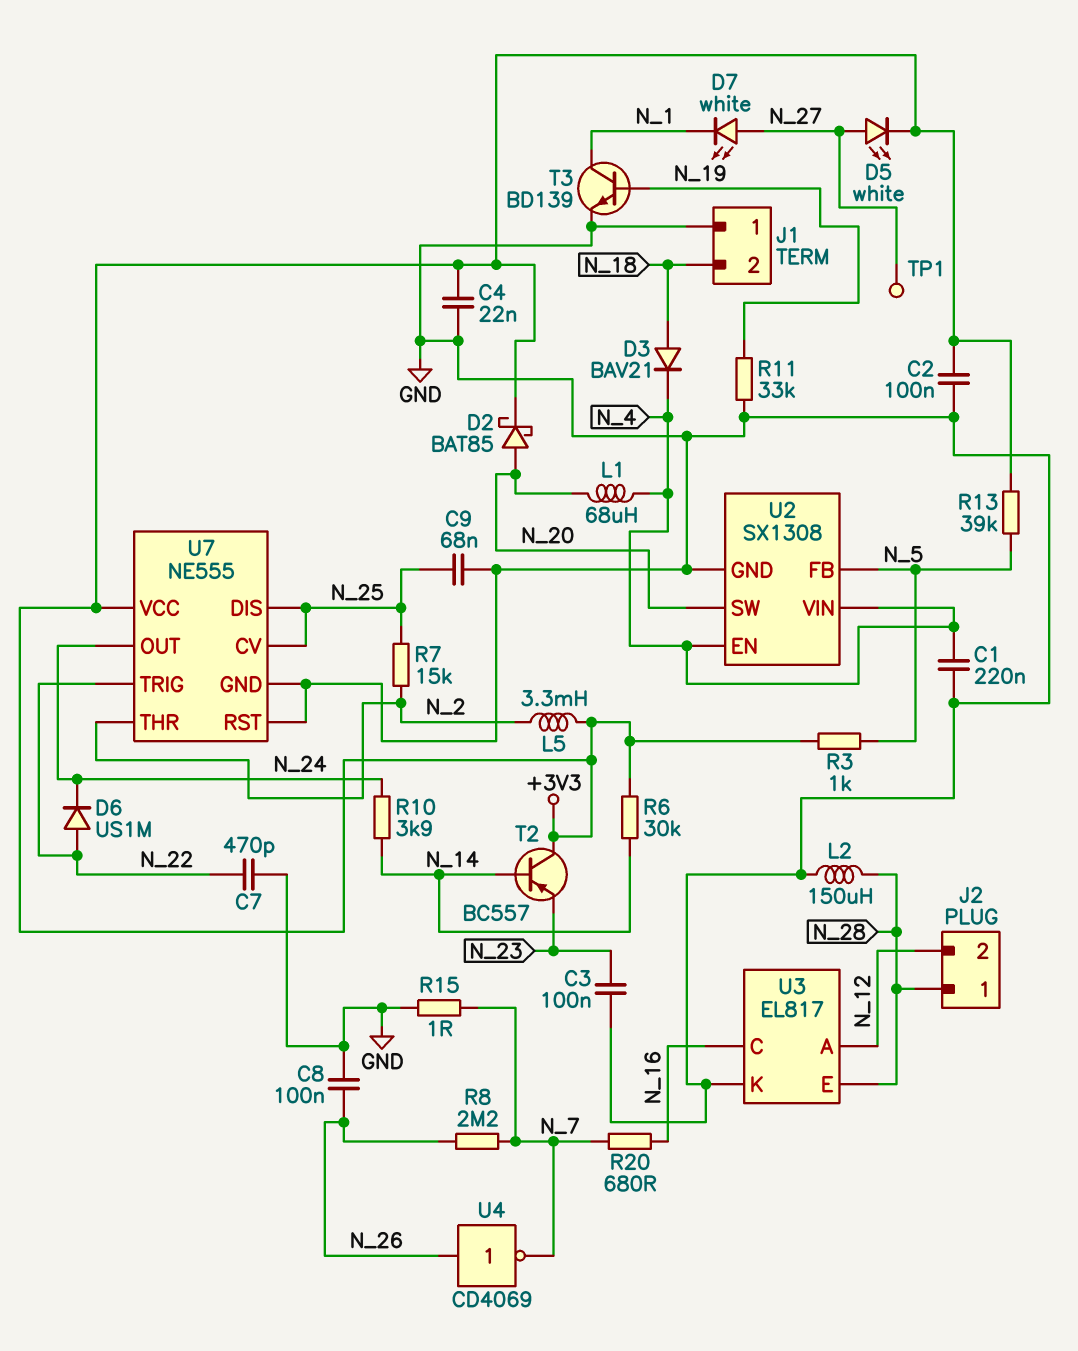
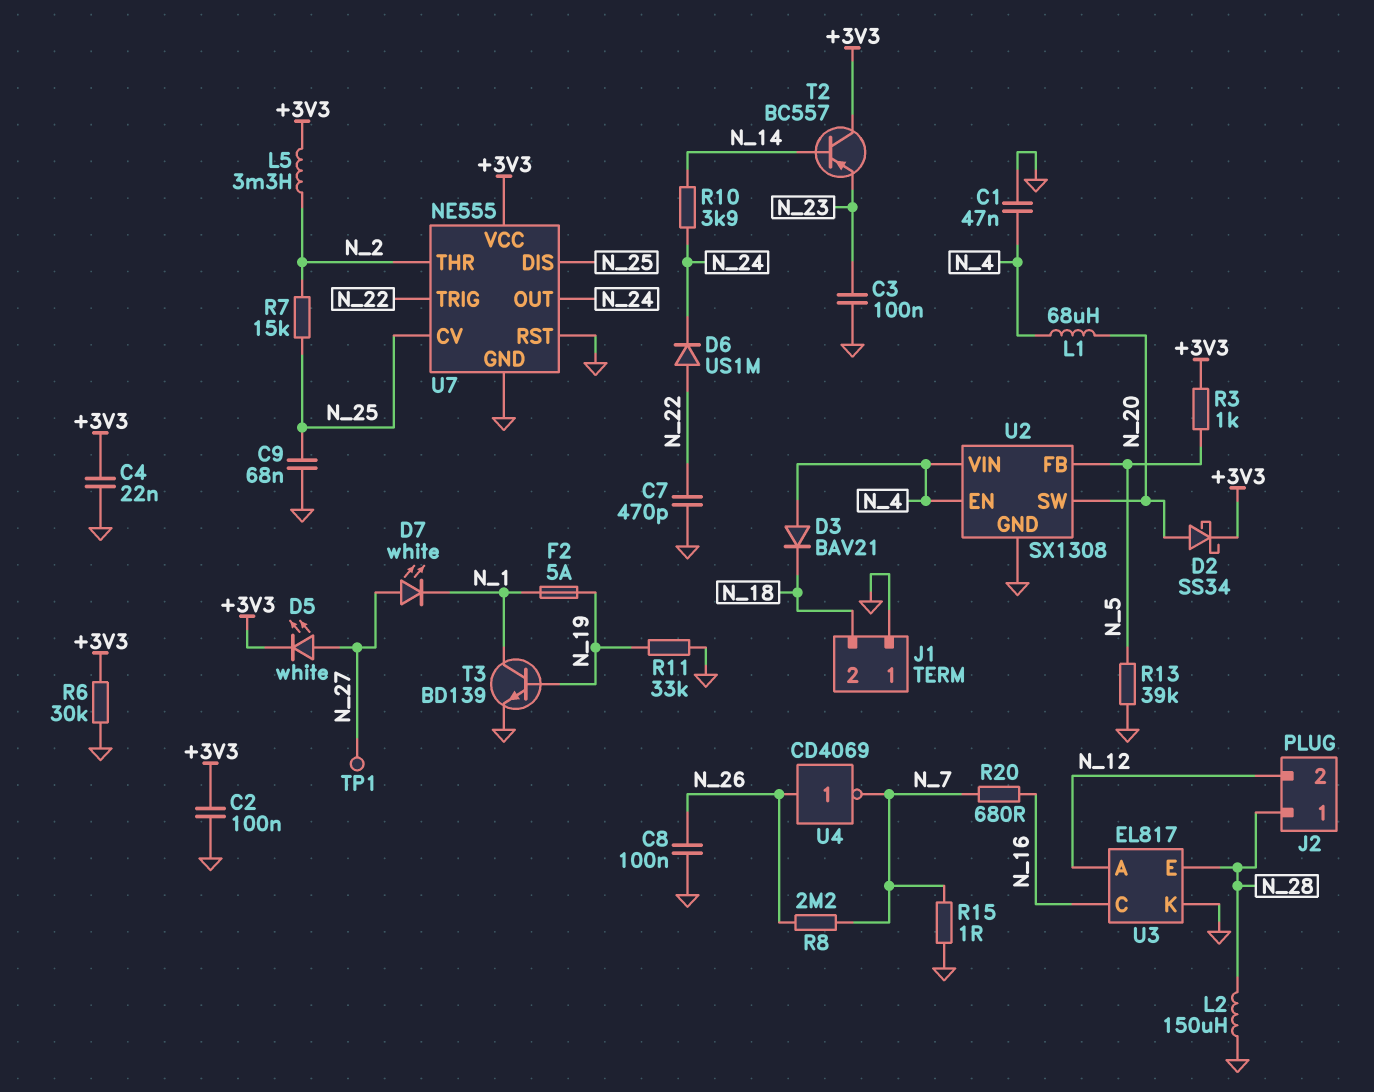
C1: 220nF (GND, N_4) -> 47nF (GND, N_4)
D2: schottky BAT85 (A N_20, K +3V3) -> schottky SS34 (A N_20, K +3V3)
D3: diode BAV21 (A N_18, K N_4) -> diode BAV21 (A N_4, K N_18)
F2: none -> 5A (N_1, N_19)
R6: 30k (+3V3, N_14) -> 30k (+3V3, GND)
R13: 39k (+3V3, N_5) -> 39k (GND, N_5)

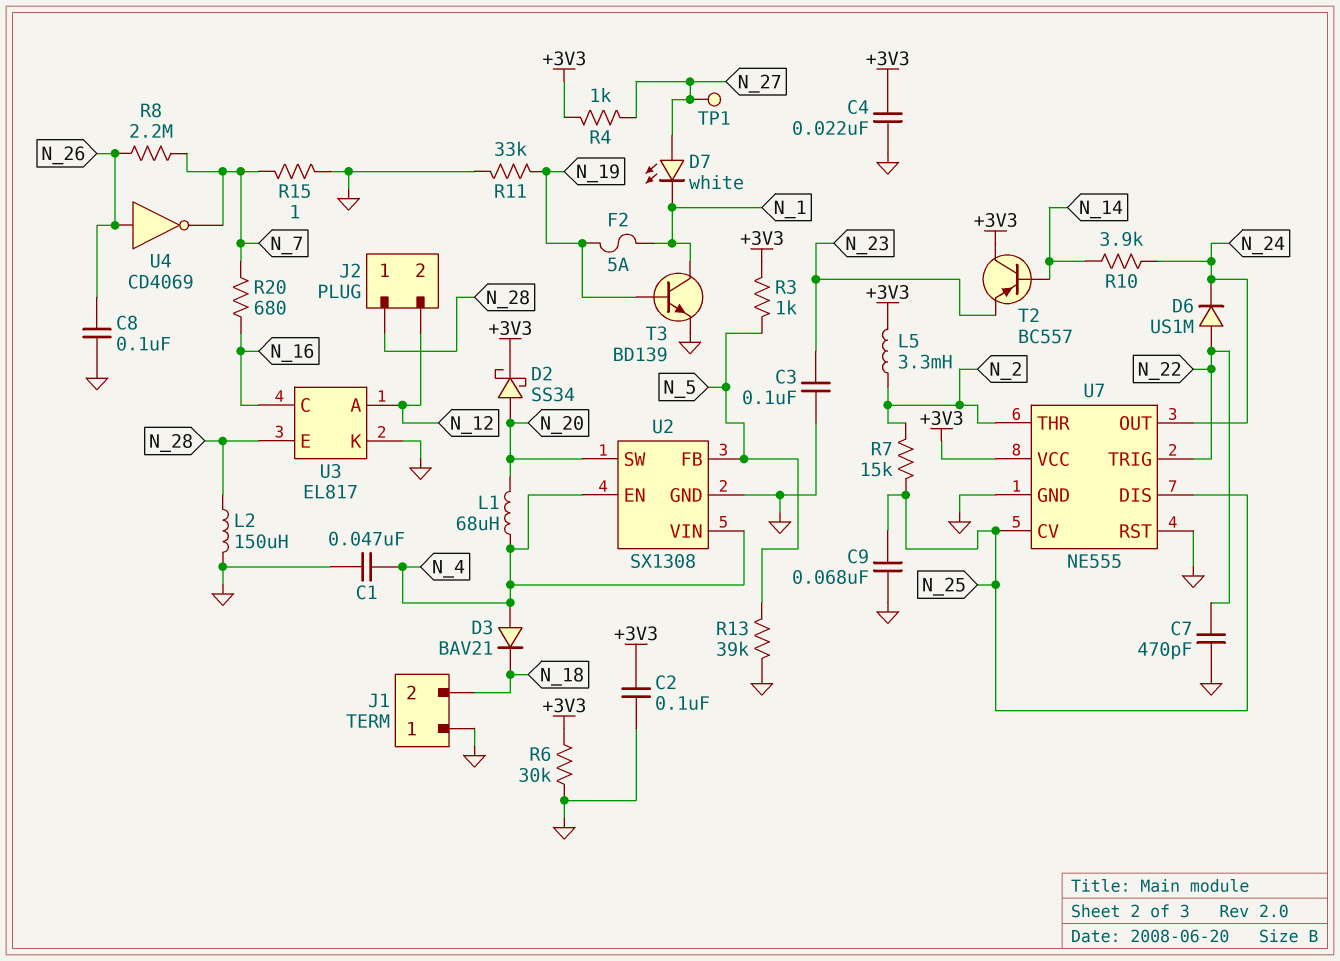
D5: LED white (A N_27, K +3V3) -> none
R4: none -> 1k (+3V3, N_27)

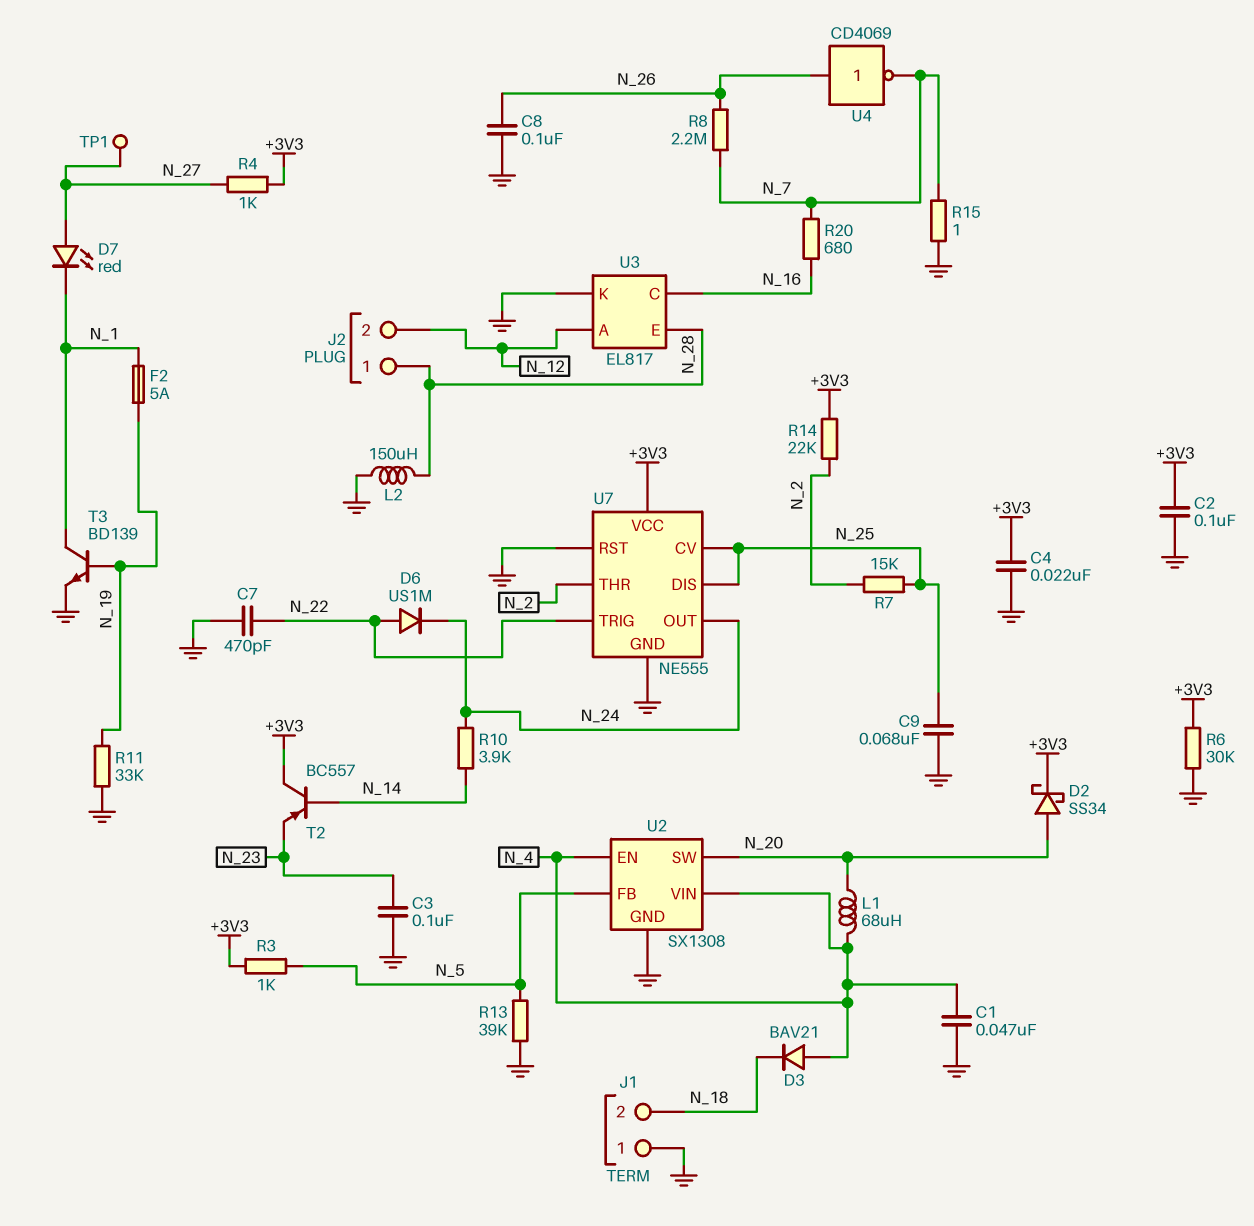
D7: LED white (A N_27, K N_1) -> LED red (A N_27, K N_1)
L5: 3.3mH (+3V3, N_2) -> none
R14: none -> 22k (+3V3, N_2)

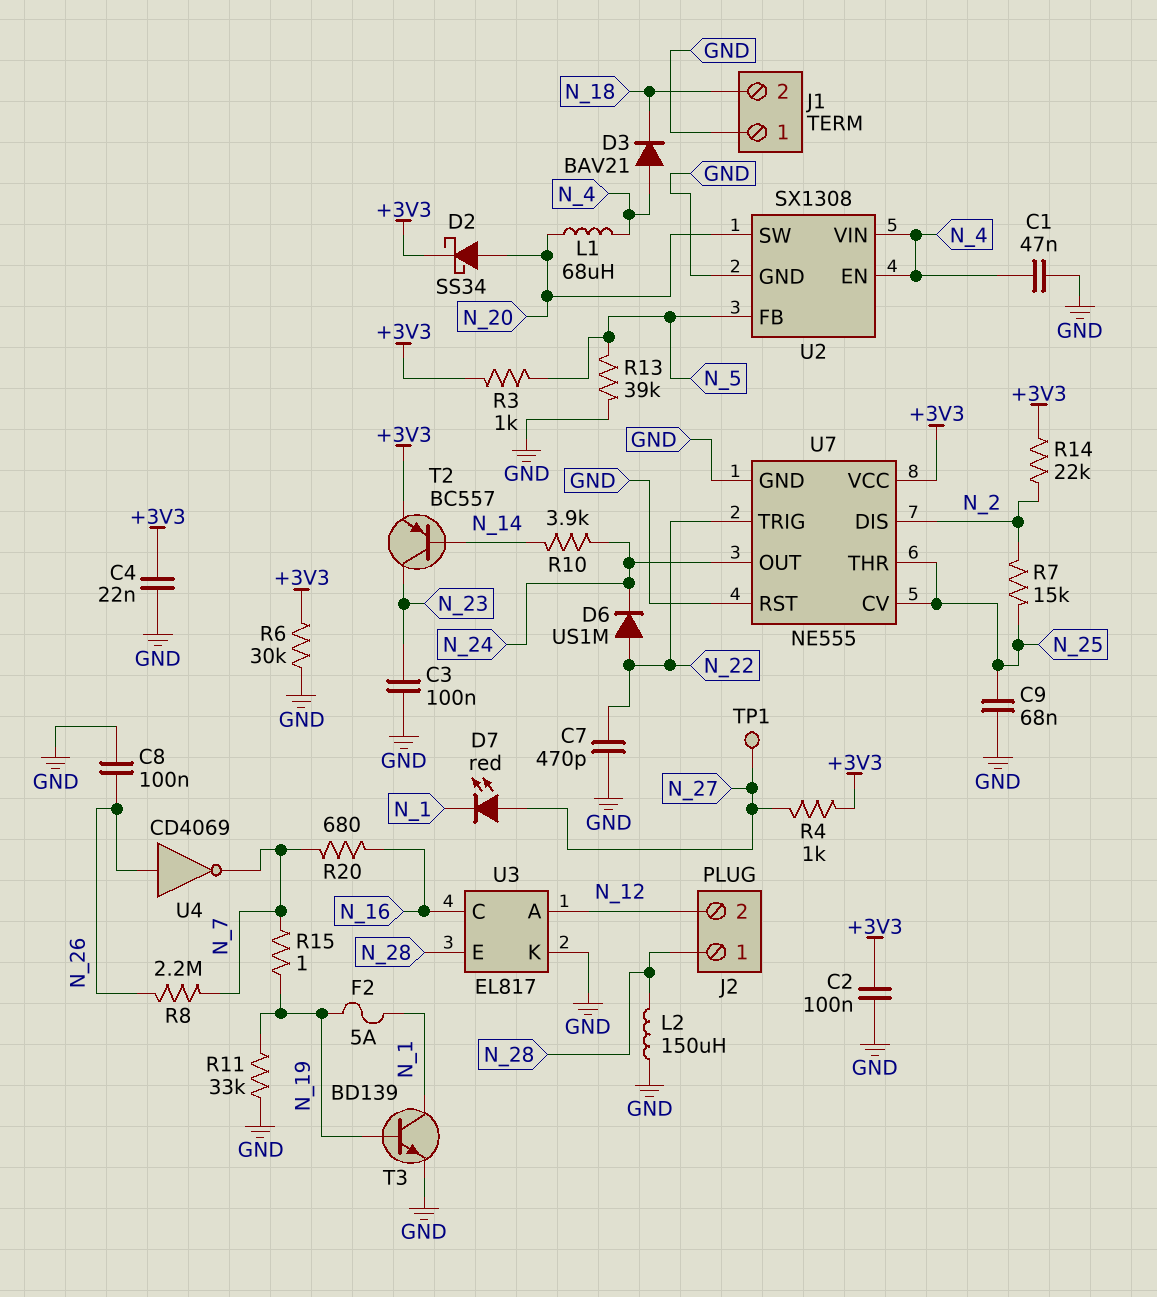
R15: 1 (GND, N_7) -> 1 (N_7, N_19)
T2: PNP BC557 (B N_14, C +3V3, E N_23) -> PNP BC557 (B N_14, C N_23, E +3V3)
U7 pin DIS: N_25 -> N_2
U7 pin THR: N_2 -> N_25

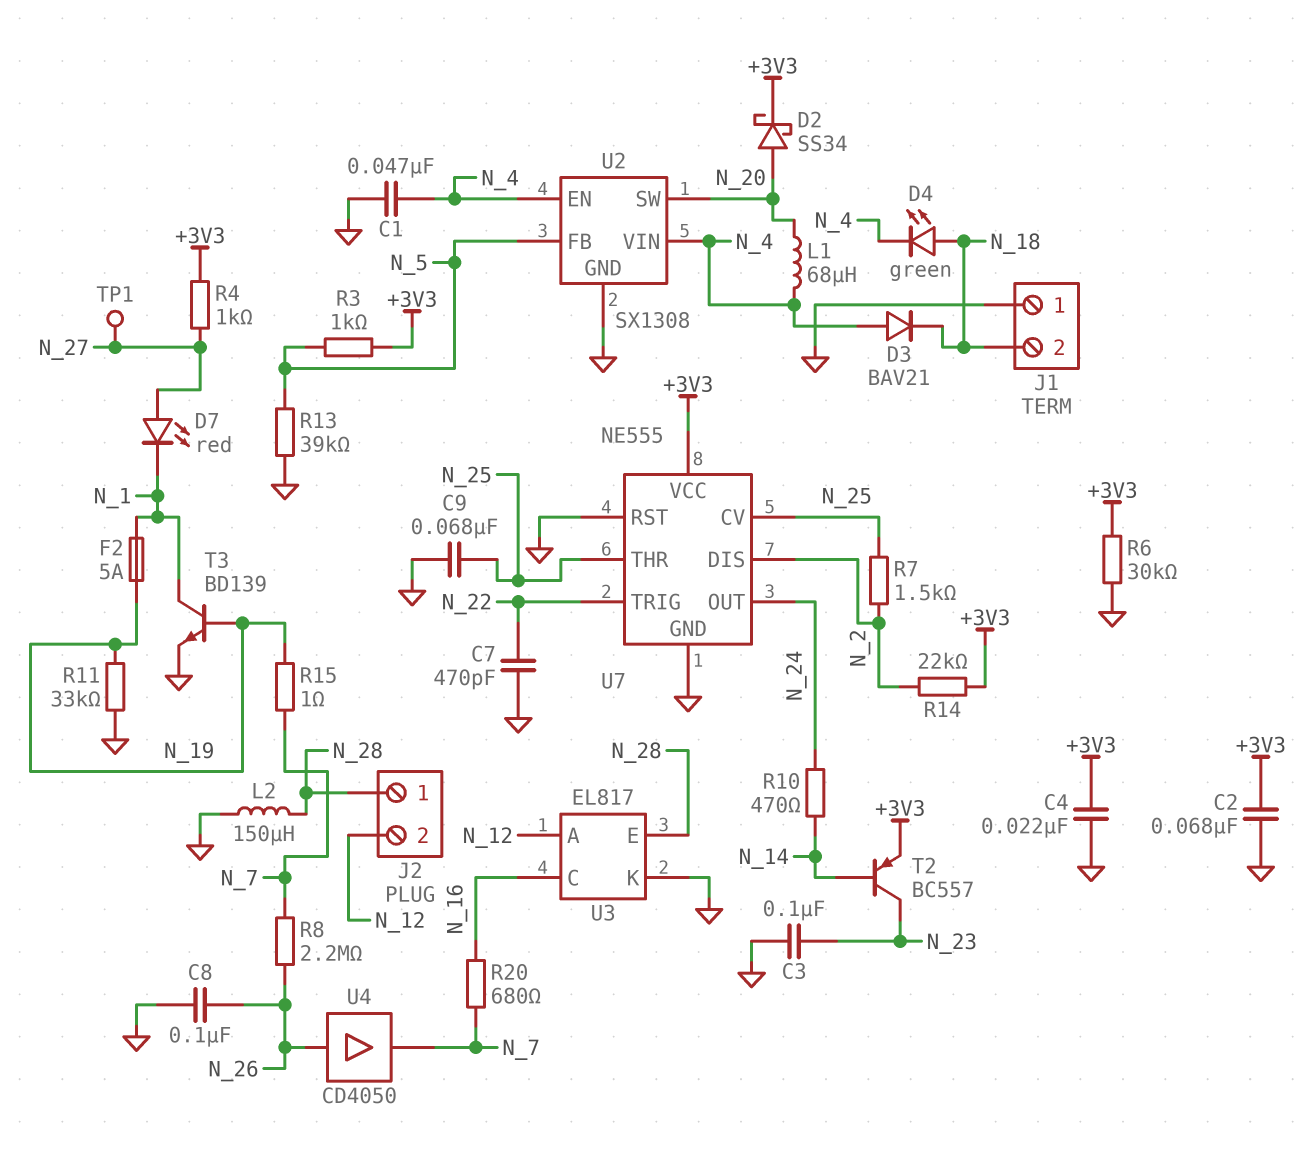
C2: 100nF (+3V3, GND) -> 68nF (+3V3, GND)
D4: none -> LED green (A N_18, K N_4)
D6: diode US1M (A N_22, K N_24) -> none
R7: 15k (N_2, N_25) -> 1.5k (N_2, N_25)
R10: 3.9k (N_14, N_24) -> 470 (N_14, N_24)
U4: NOT CD4069 (in N_26, out N_7) -> buffer CD4050 (in N_26, out N_7)

